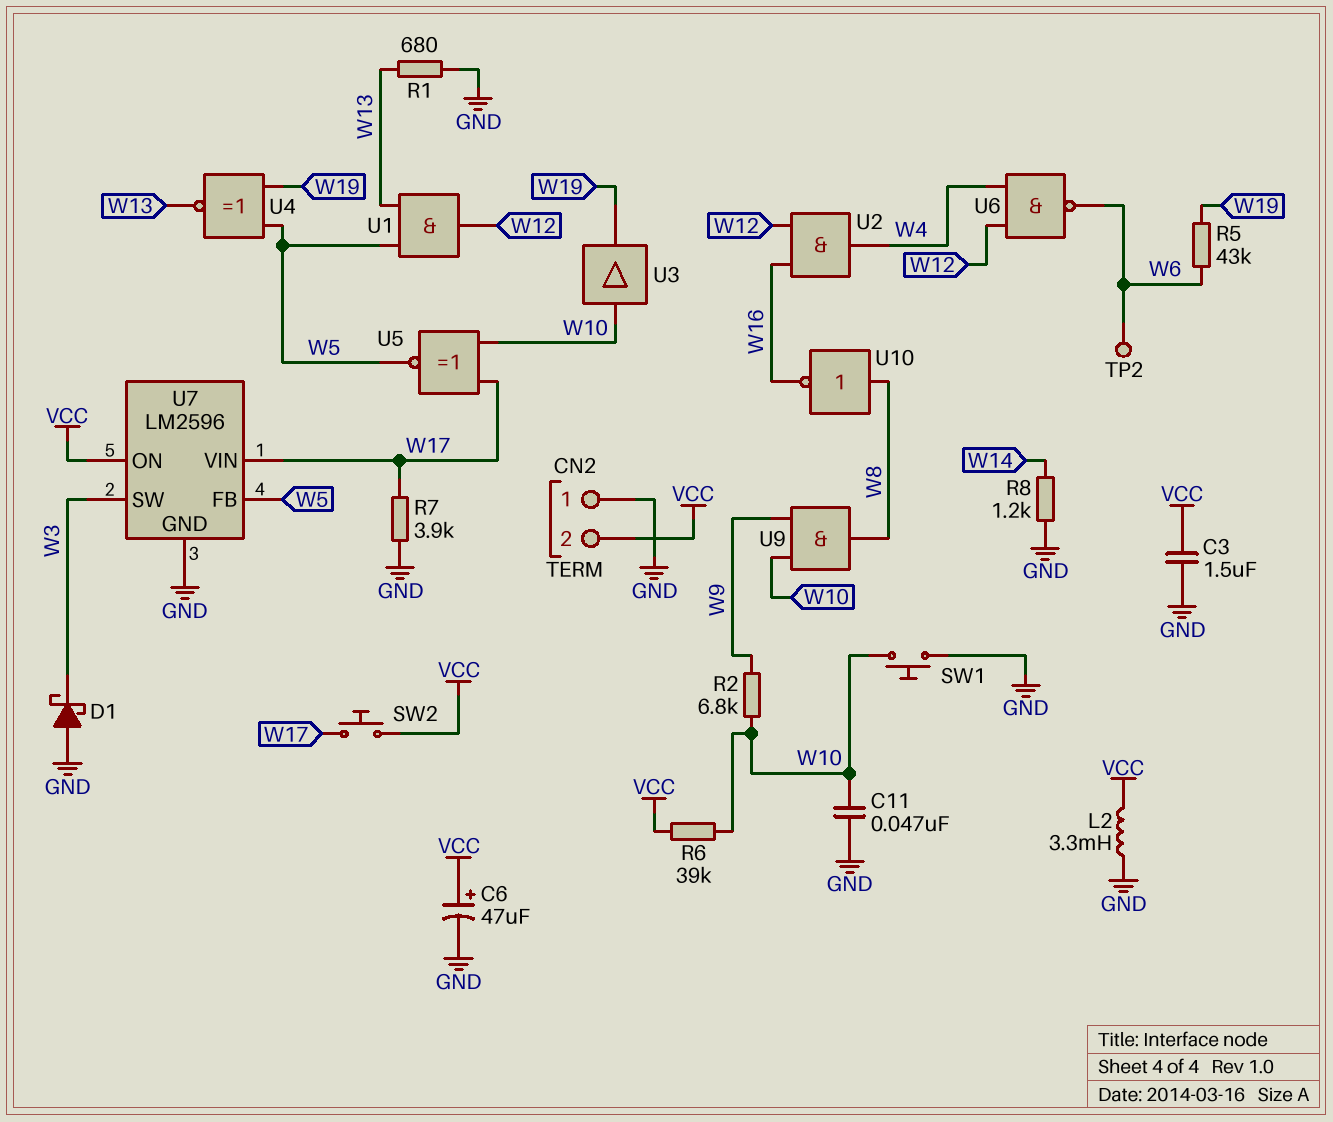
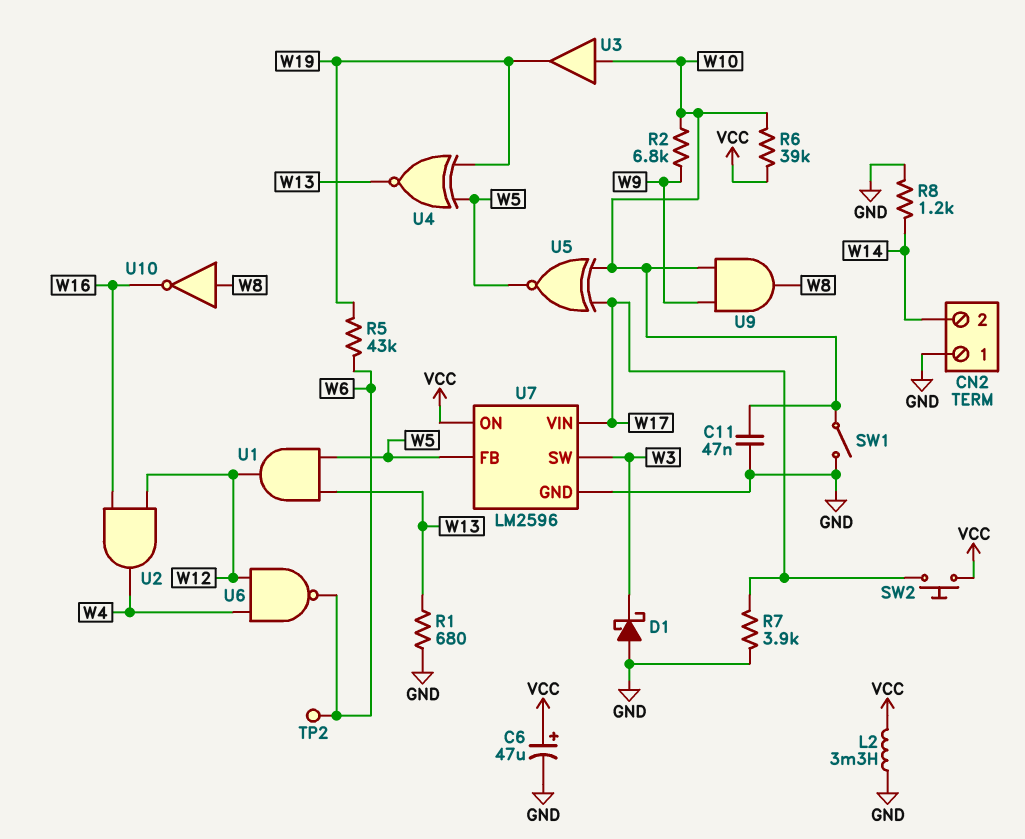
C3: 1.5uF (GND, VCC) -> none
CN2 pin 2: VCC -> W14
SW1: button (GND, W10) -> switch (GND, W10)

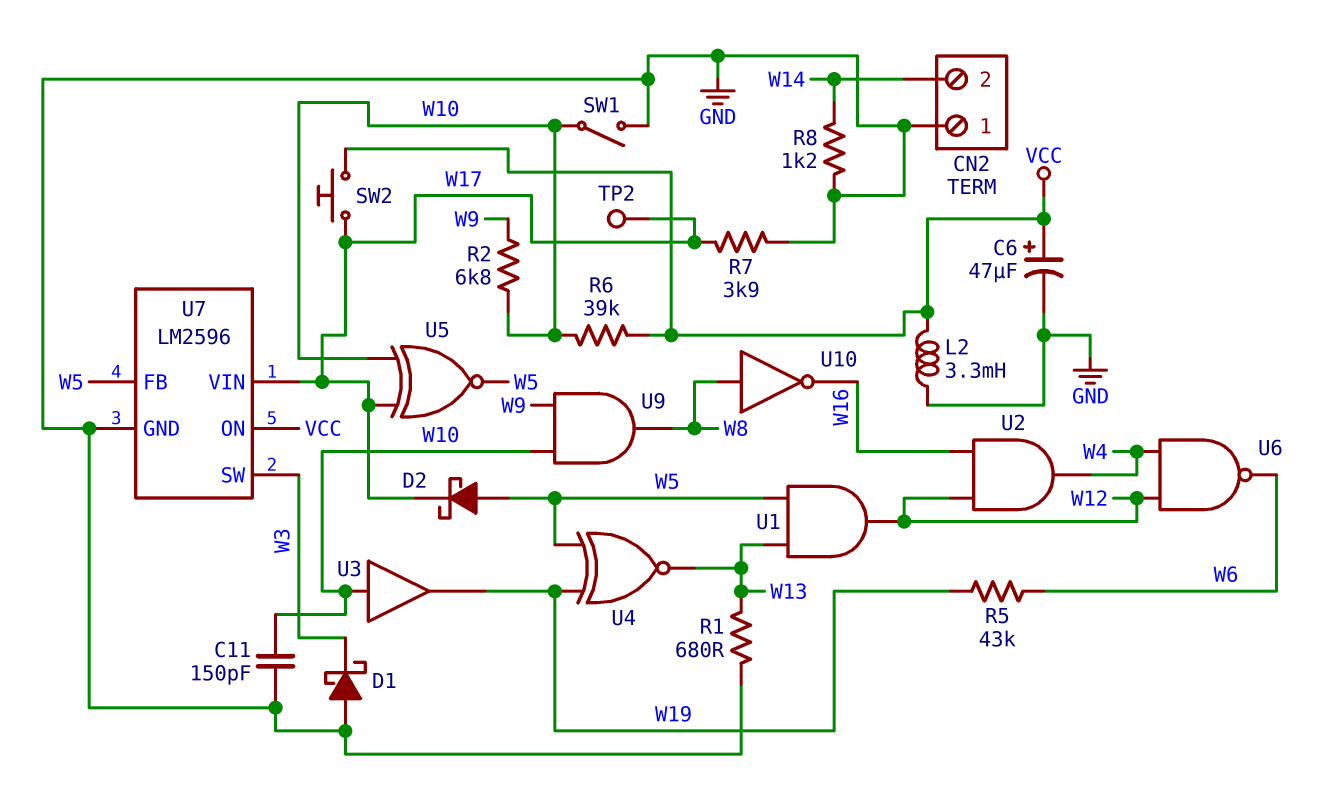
C11: 47nF (GND, W10) -> 150pF (GND, W10)
D2: none -> schottky (A W5, K W17)
TP2: test point (W6) -> test point (W17)

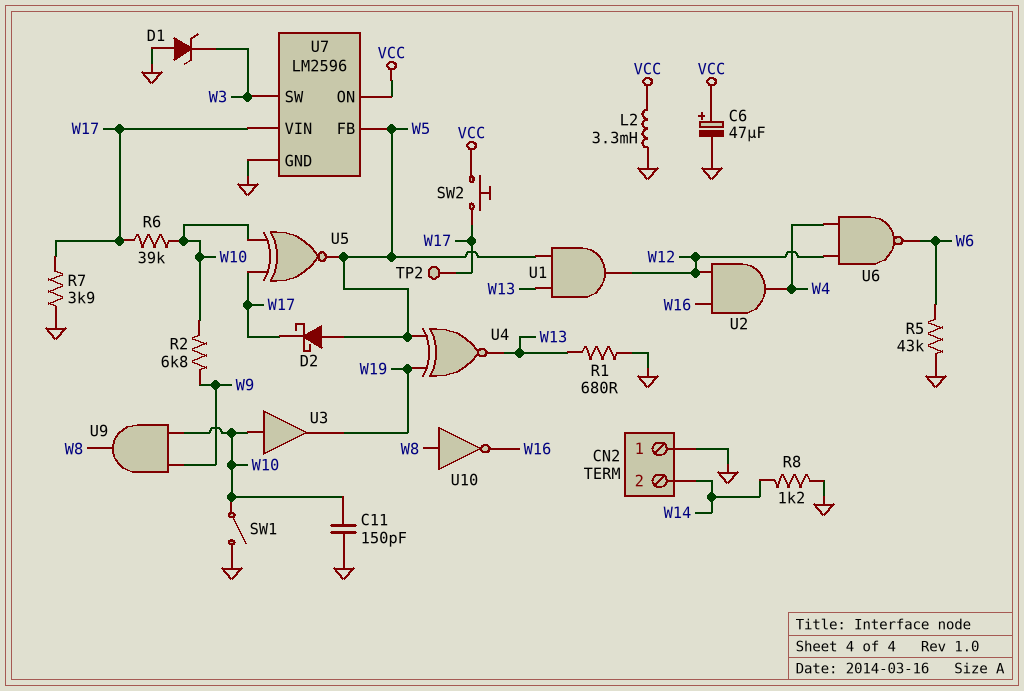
D1: schottky (A GND, K W3) -> zener (A GND, K W3)
R5: 43k (W6, W19) -> 43k (GND, W6)
R6: 39k (VCC, W10) -> 39k (W10, W17)

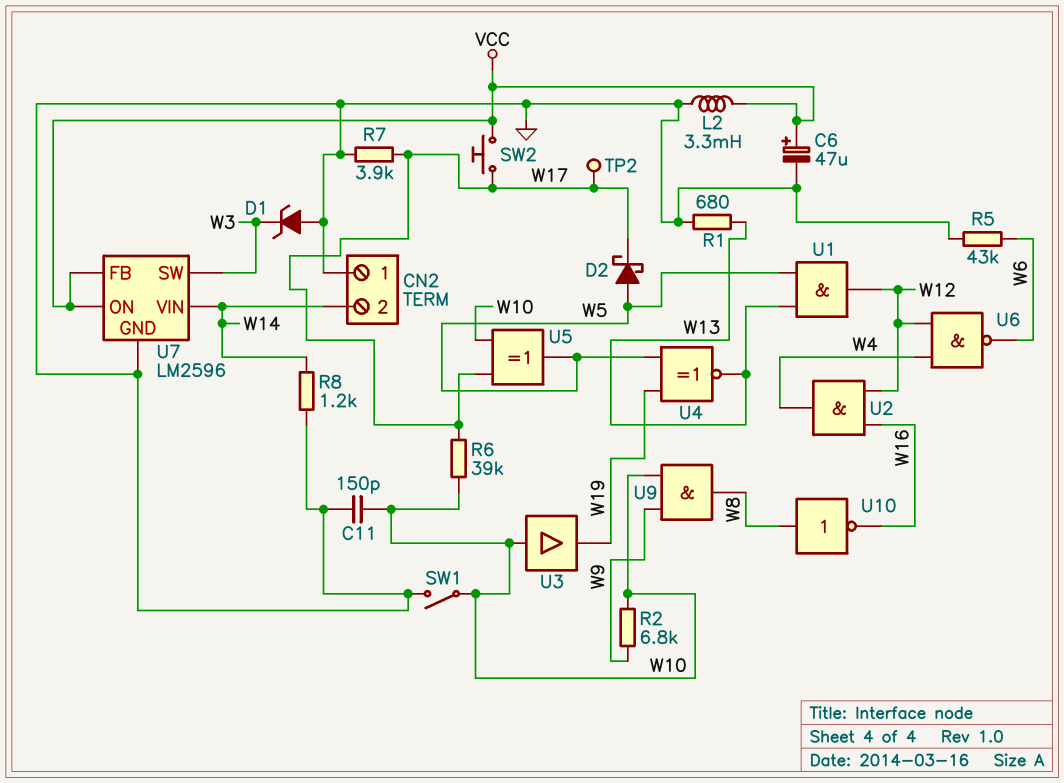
U5: XNOR (in W10, in W17, out W5) -> XOR (in W10, in W17, out W5)
U7 pin FB: W5 -> VCC
U7 pin VIN: W17 -> W14

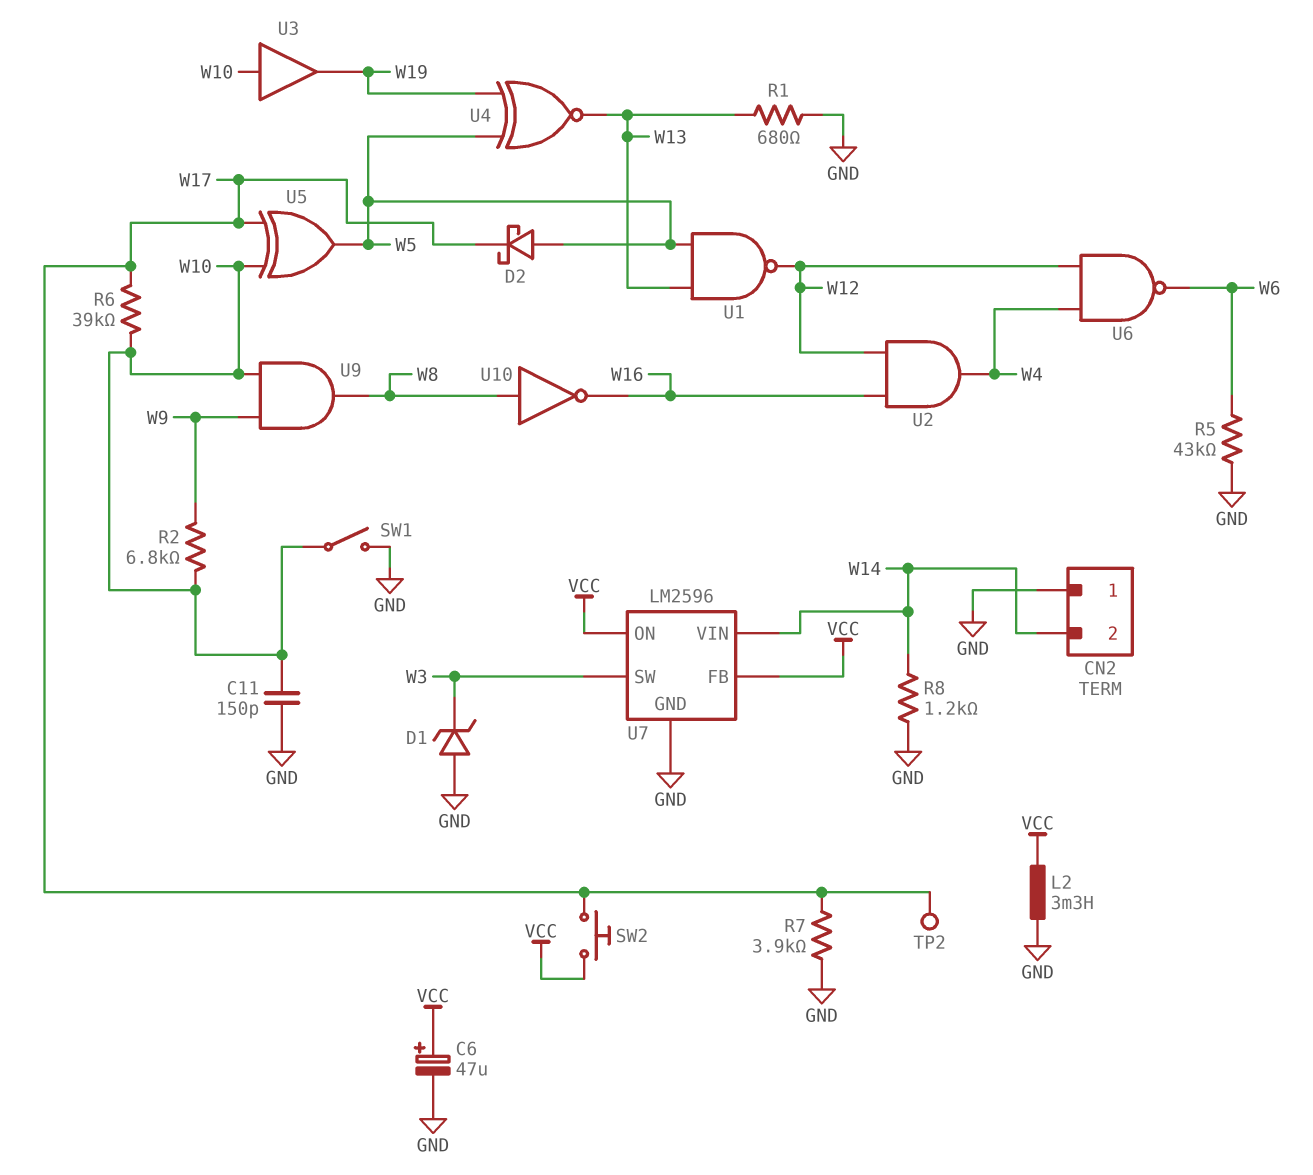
U1: AND (in W5, in W13, out W12) -> NAND (in W5, in W13, out W12)

